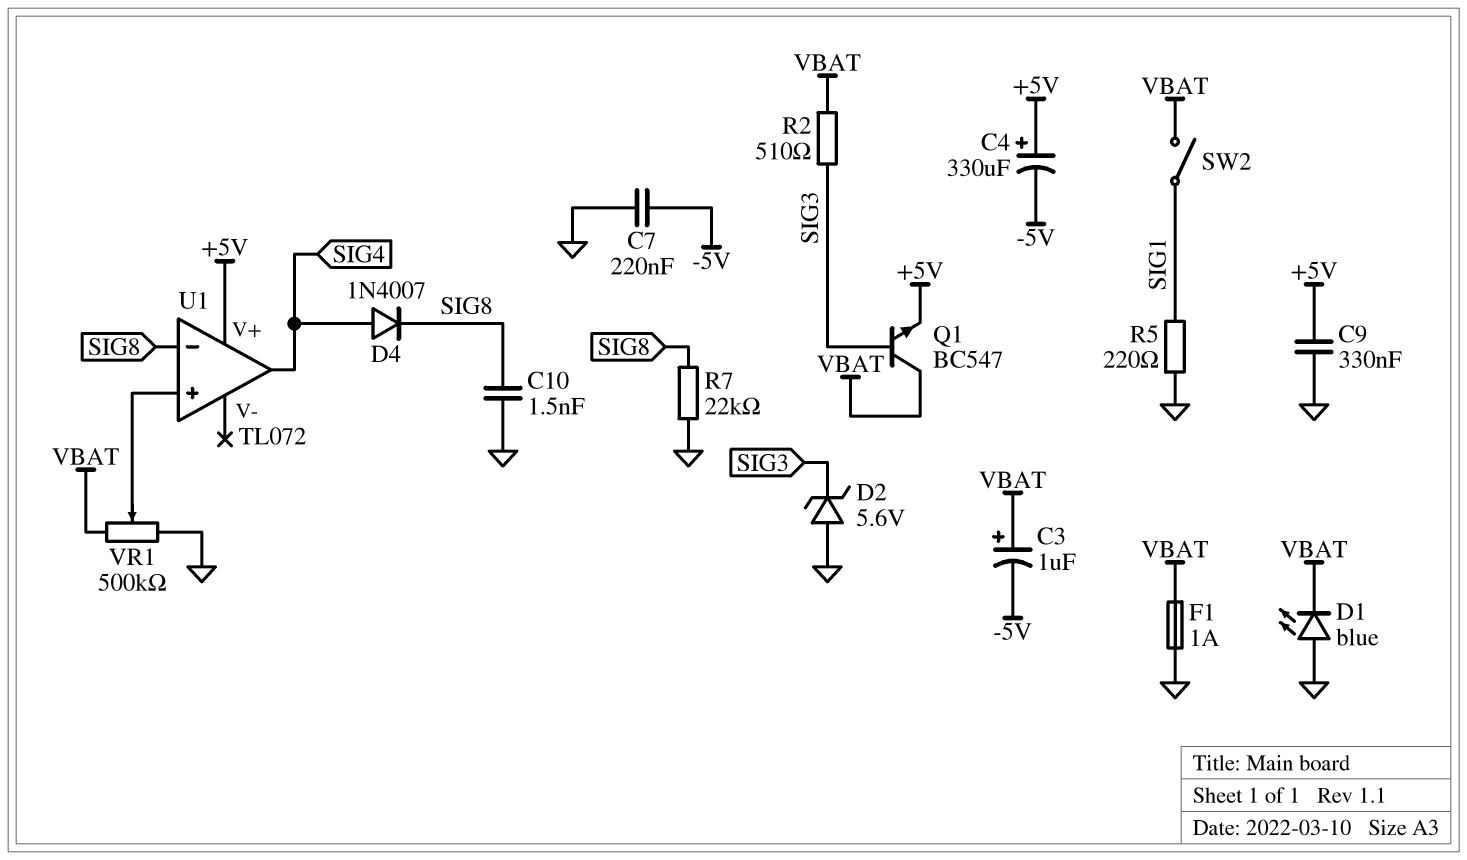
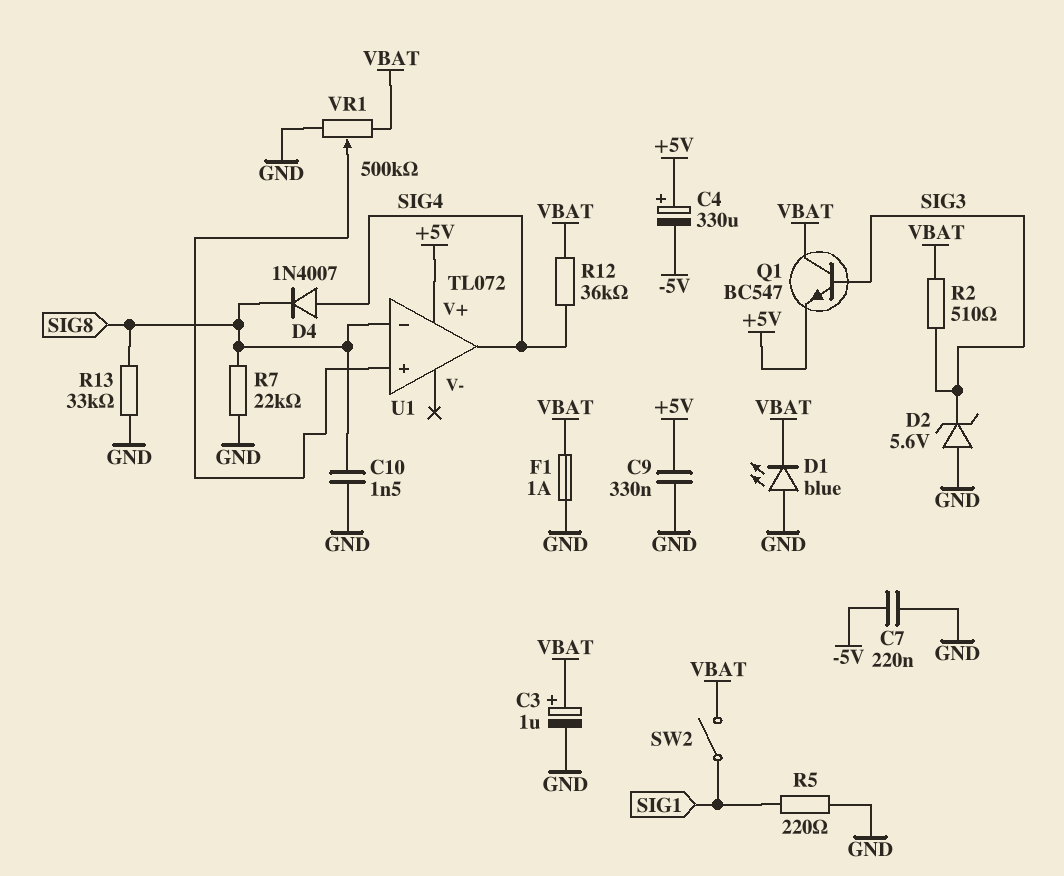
C3: 1uF (plus VBAT, minus -5V) -> 1uF (plus VBAT, minus GND)
R12: none -> 36k (SIG4, VBAT)
R13: none -> 33k (GND, SIG8)

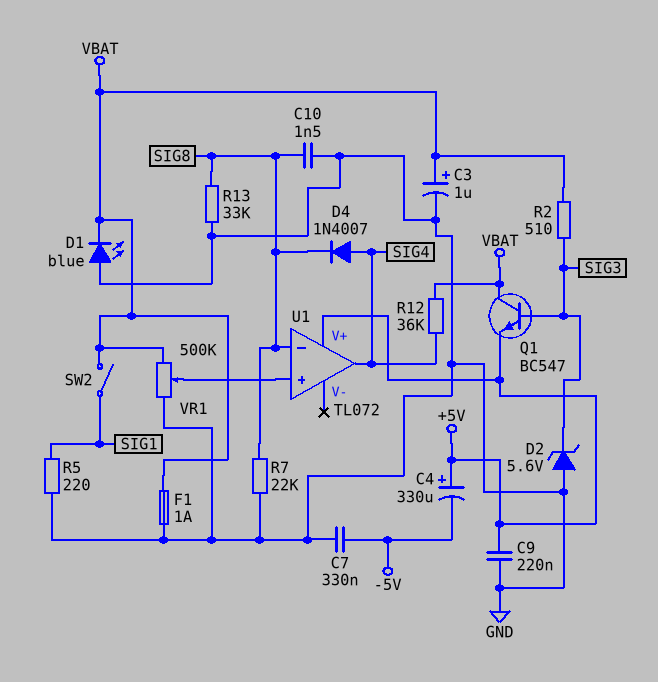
C7: 220nF (-5V, GND) -> 330nF (-5V, GND)
C9: 330nF (+5V, GND) -> 220nF (+5V, GND)

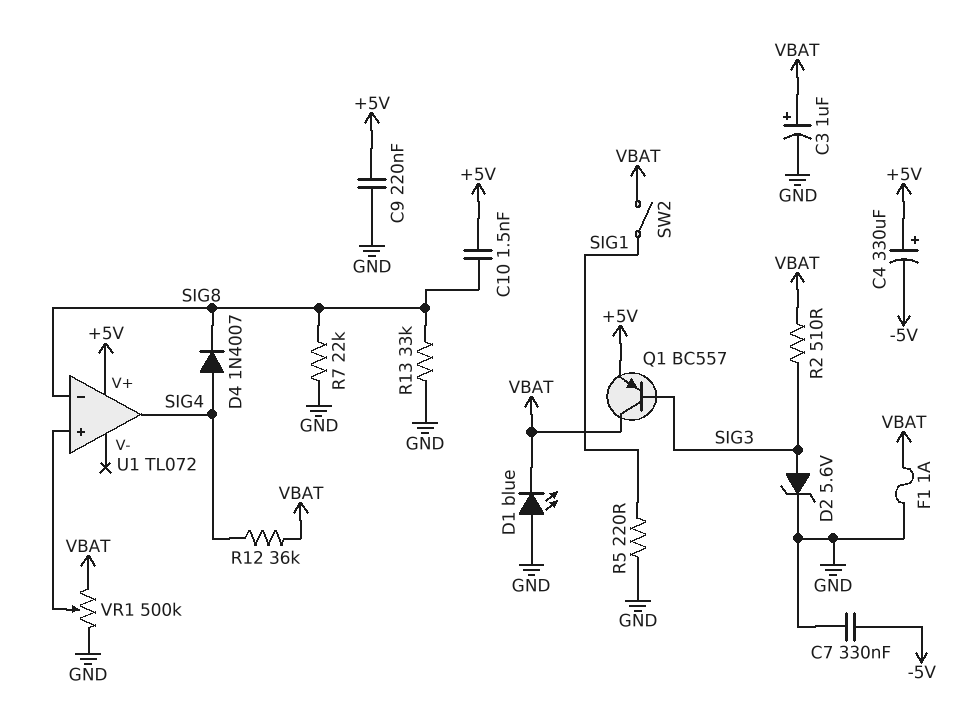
C10: 1.5nF (GND, SIG8) -> 1.5nF (+5V, SIG8)
D2: zener 5.6V (A GND, K SIG3) -> zener 5.6V (A SIG3, K GND)
Q1: NPN BC547 (B SIG3, C VBAT, E +5V) -> PNP BC557 (B SIG3, C VBAT, E +5V)

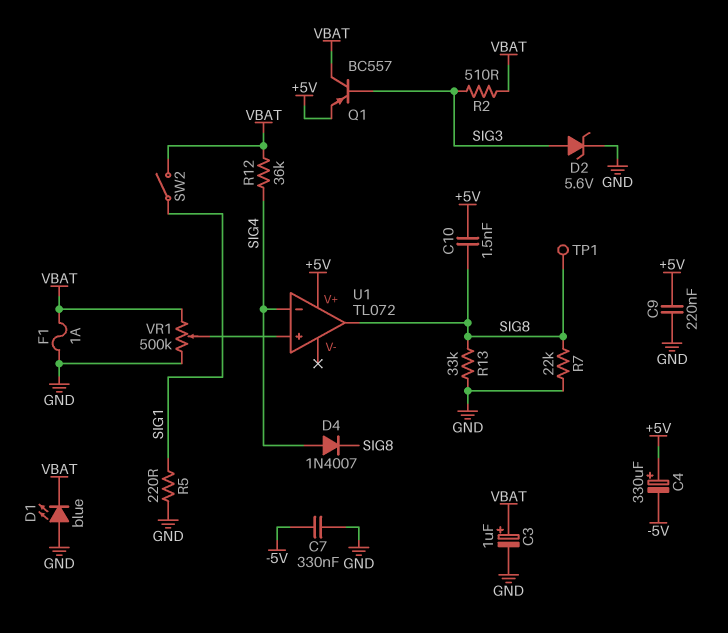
TP1: none -> test point (SIG8)
U1 pin in-: SIG8 -> SIG4
U1 pin out: SIG4 -> SIG8

